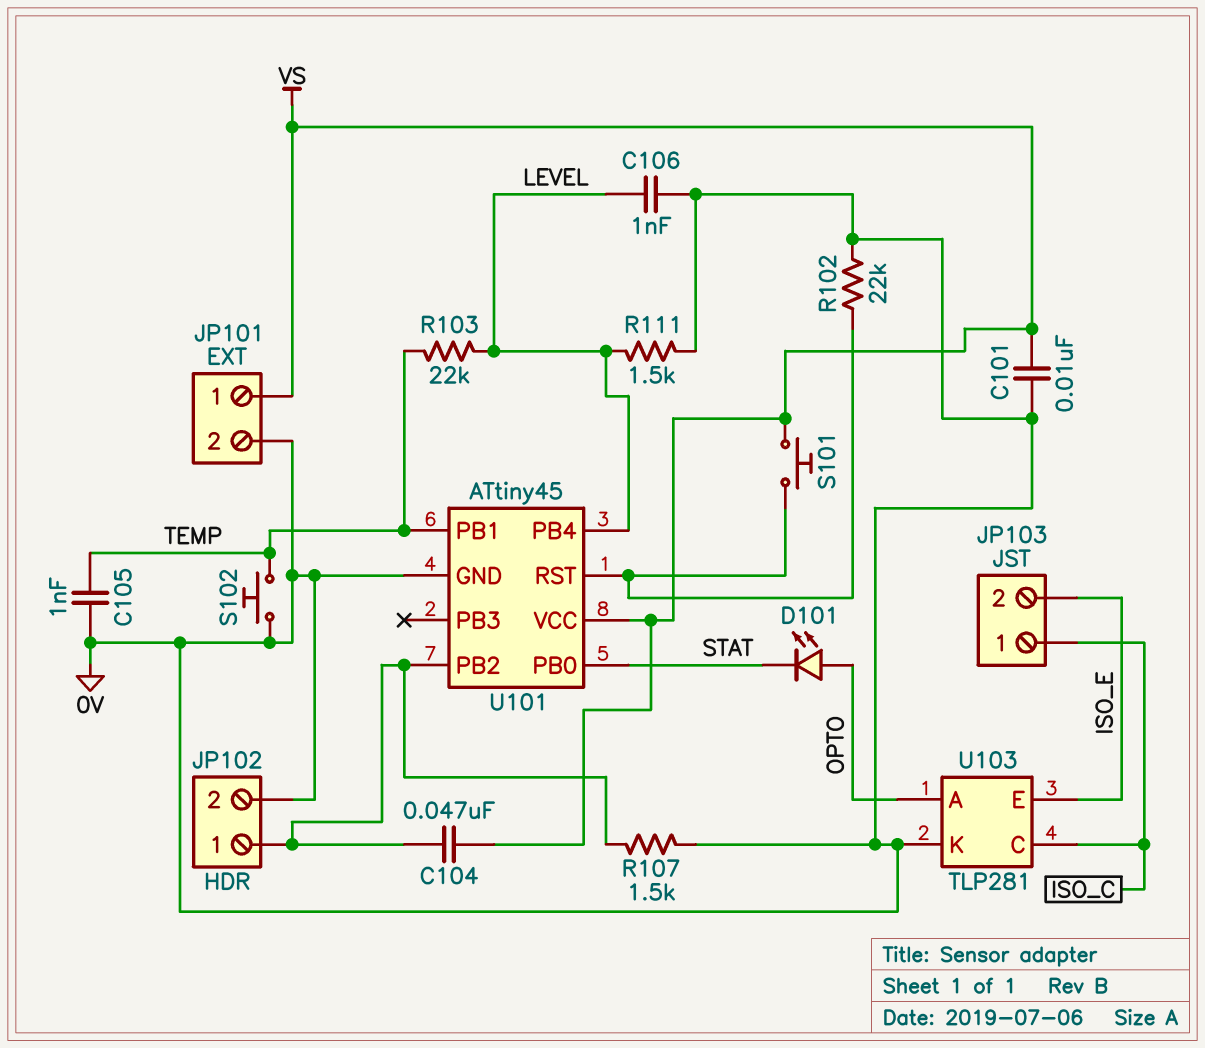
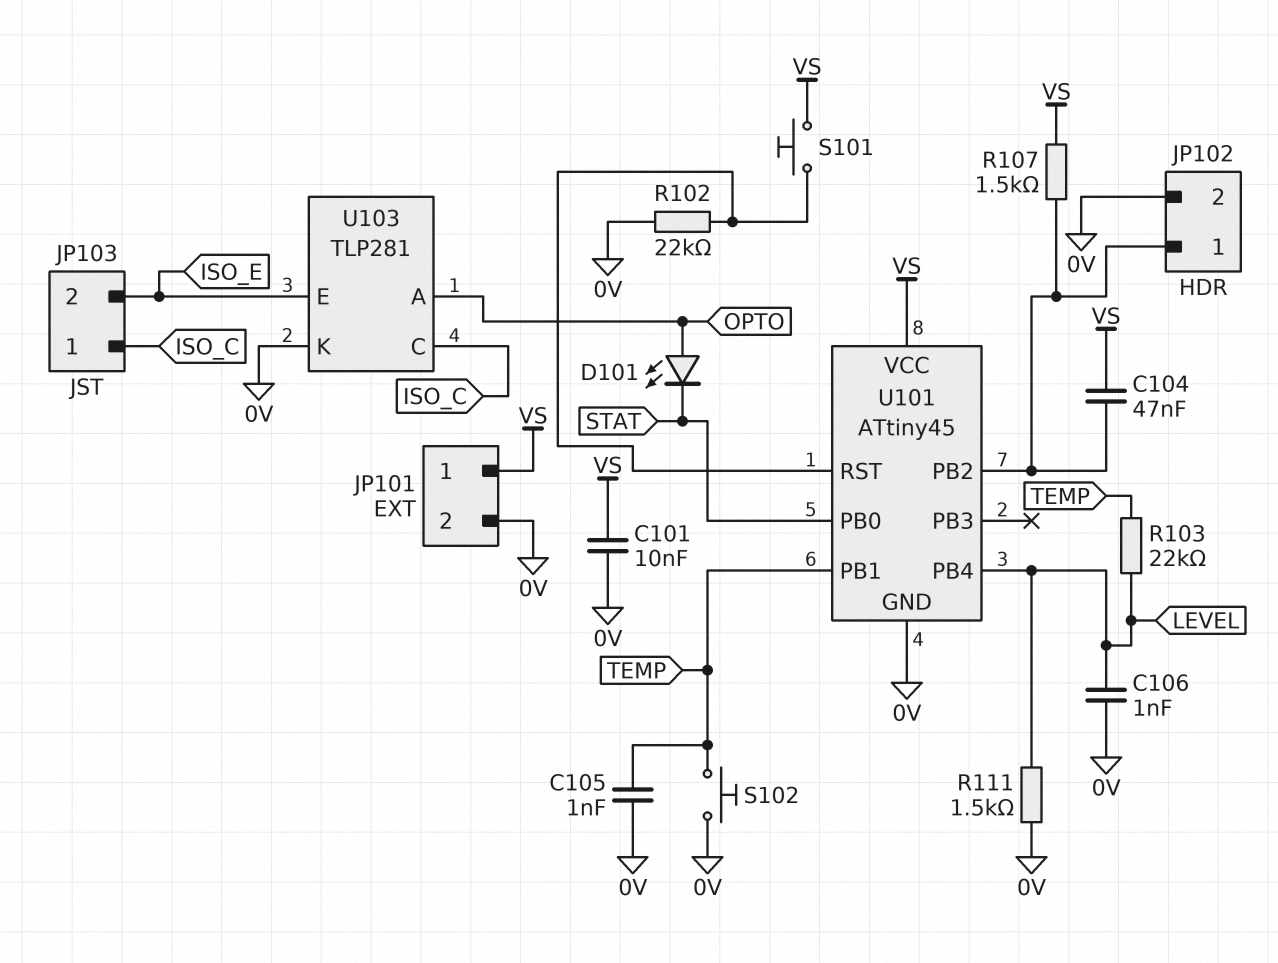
R107: 1.5k (0V, JP102/1) -> 1.5k (JP102/1, VS)

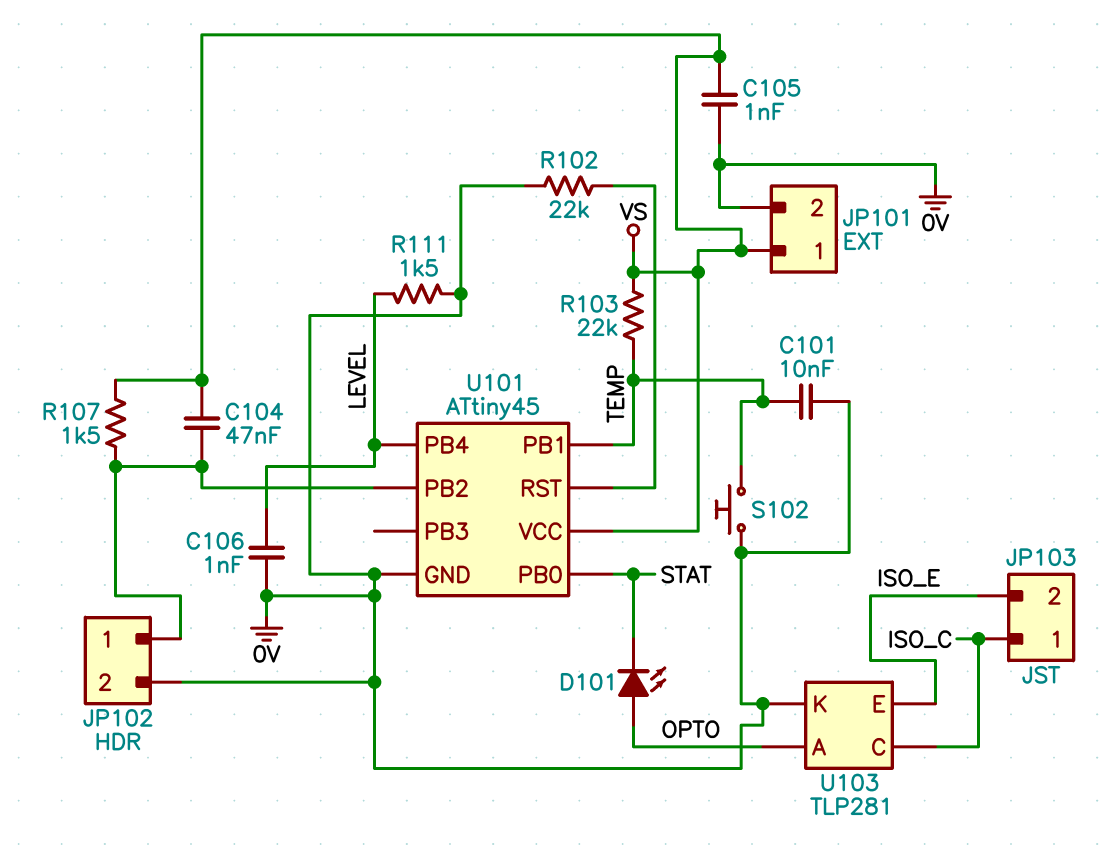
C101: 10nF (0V, VS) -> 10nF (0V, TEMP)
C105: 1nF (0V, TEMP) -> 1nF (0V, VS)
R103: 22k (LEVEL, TEMP) -> 22k (TEMP, VS)
S101: button (U101/RST, VS) -> none

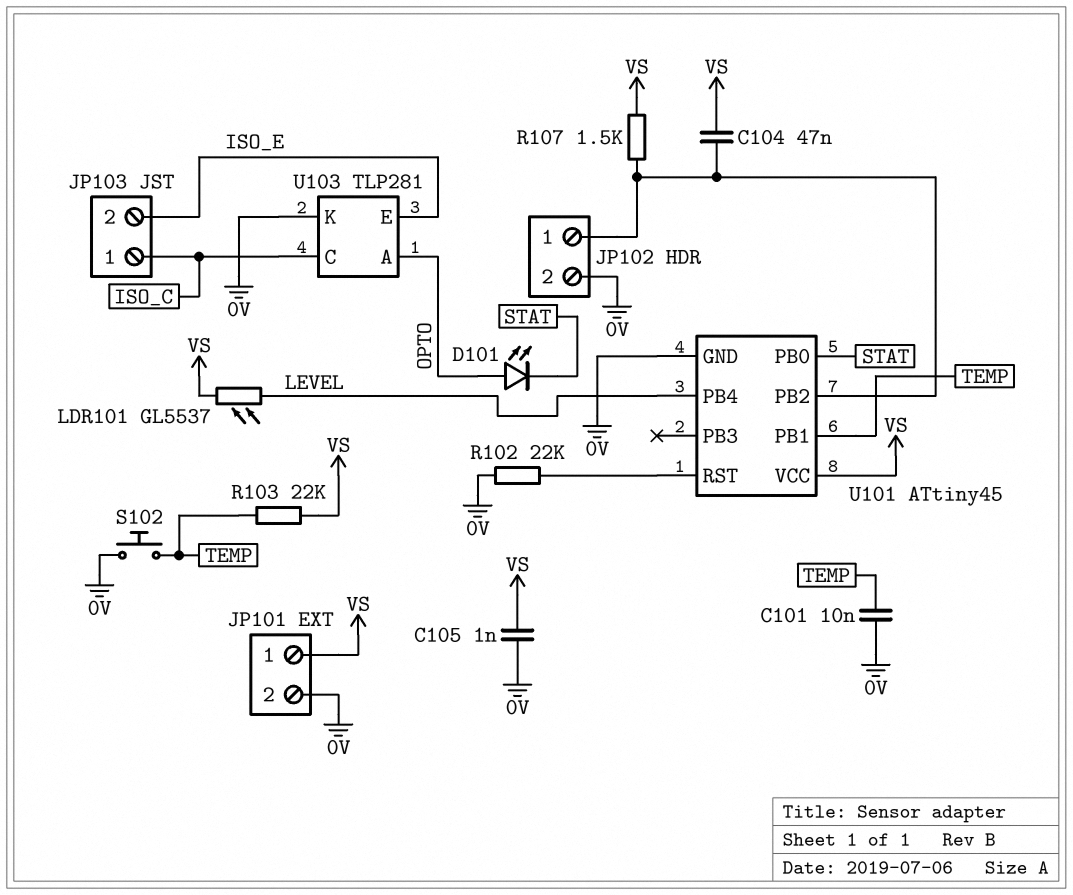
C106: 1nF (0V, LEVEL) -> none
LDR101: none -> GL5537 (LEVEL, VS)
R111: 1.5k (0V, LEVEL) -> none

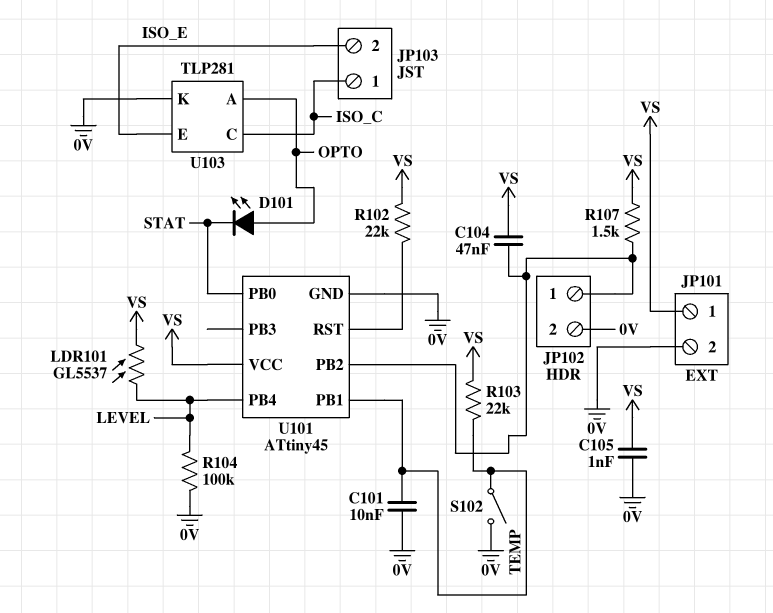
R102: 22k (0V, U101/RST) -> 22k (U101/RST, VS)
R104: none -> 100k (0V, LEVEL)
S102: button (0V, TEMP) -> switch (0V, TEMP)

